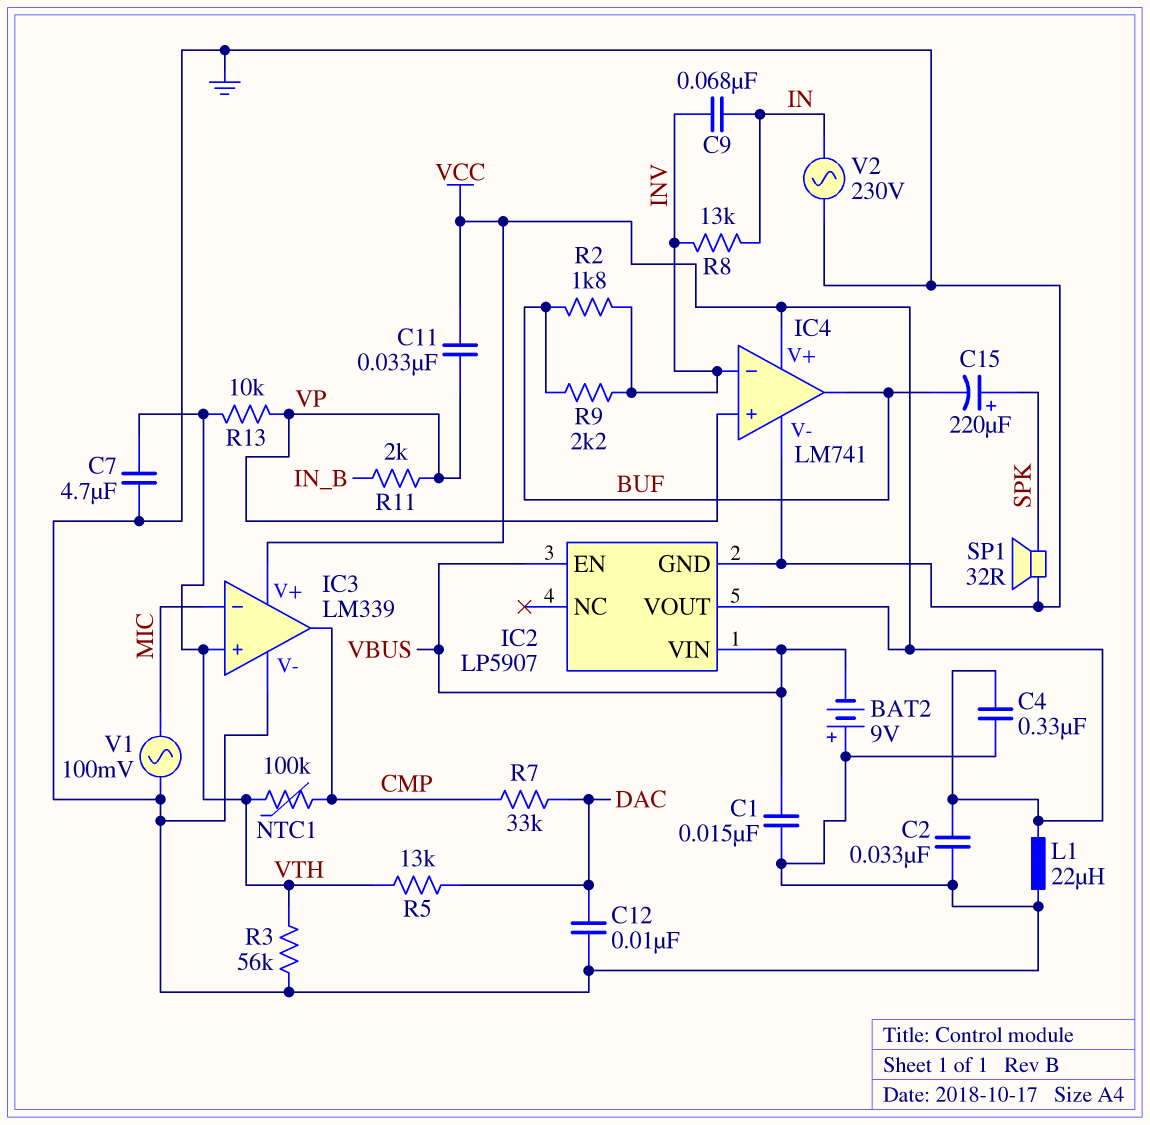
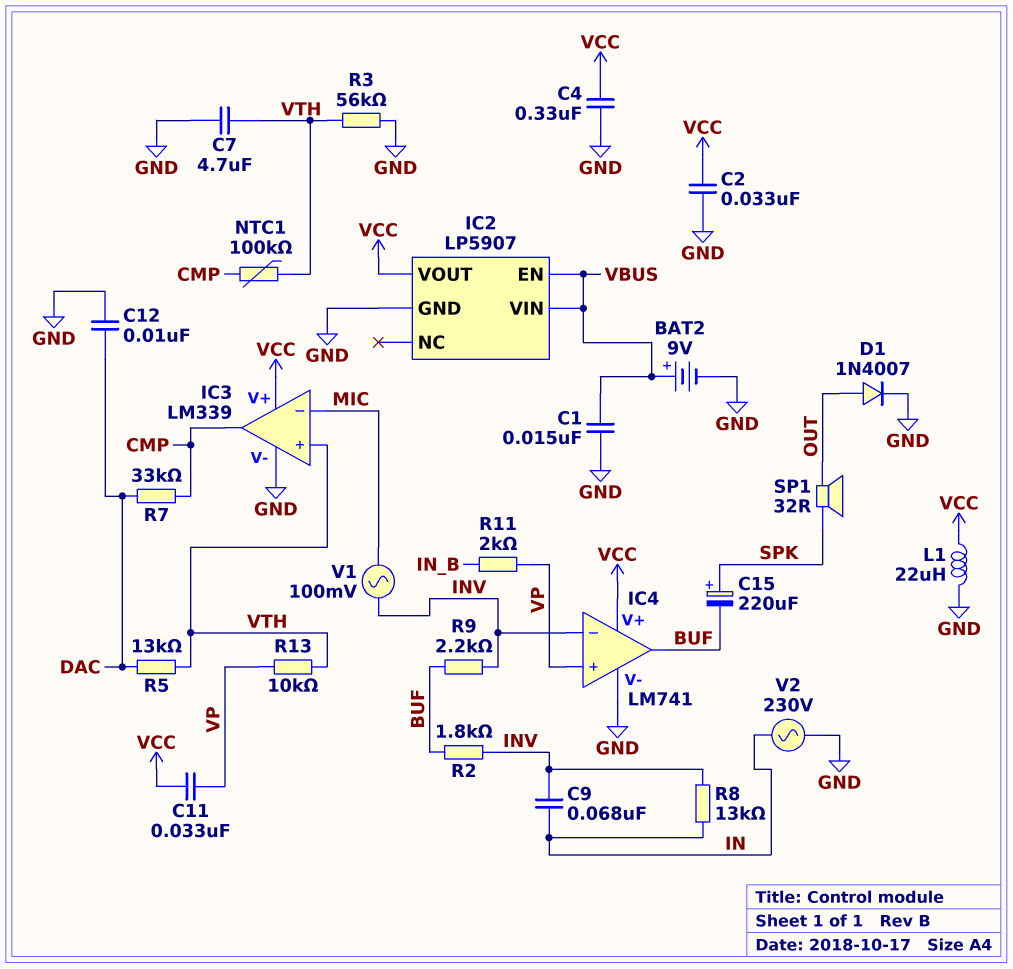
BAT2: 9V (plus GND, minus VBUS) -> 9V (plus VBUS, minus GND)
D1: none -> diode 1N4007 (A OUT, K GND)
SP1: speaker 32R (GND, SPK) -> speaker 32R (OUT, SPK)
V1: AC 100mV (GND, MIC) -> AC 100mV (INV, MIC)

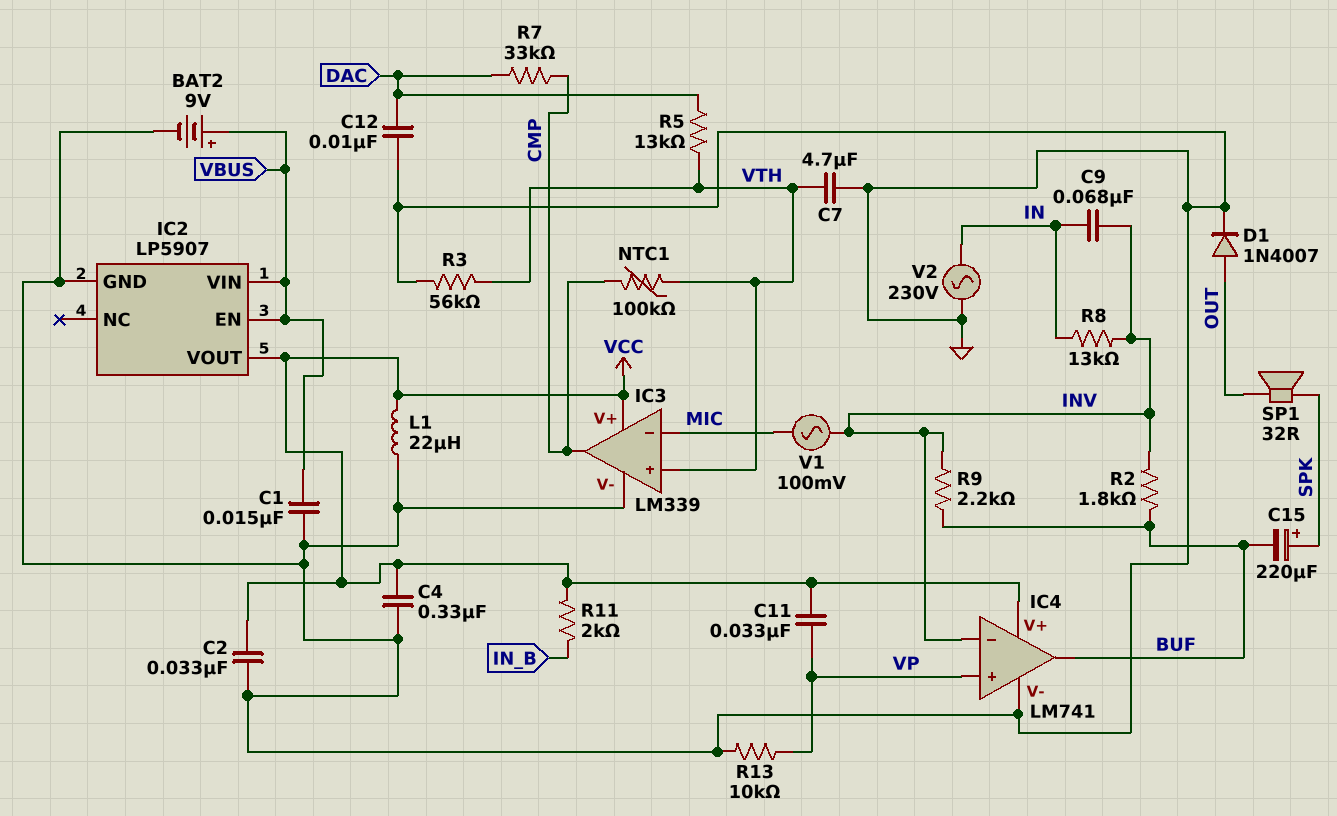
R11: 2k (IN_B, VP) -> 2k (IN_B, VCC)
R13: 10k (VP, VTH) -> 10k (GND, VP)

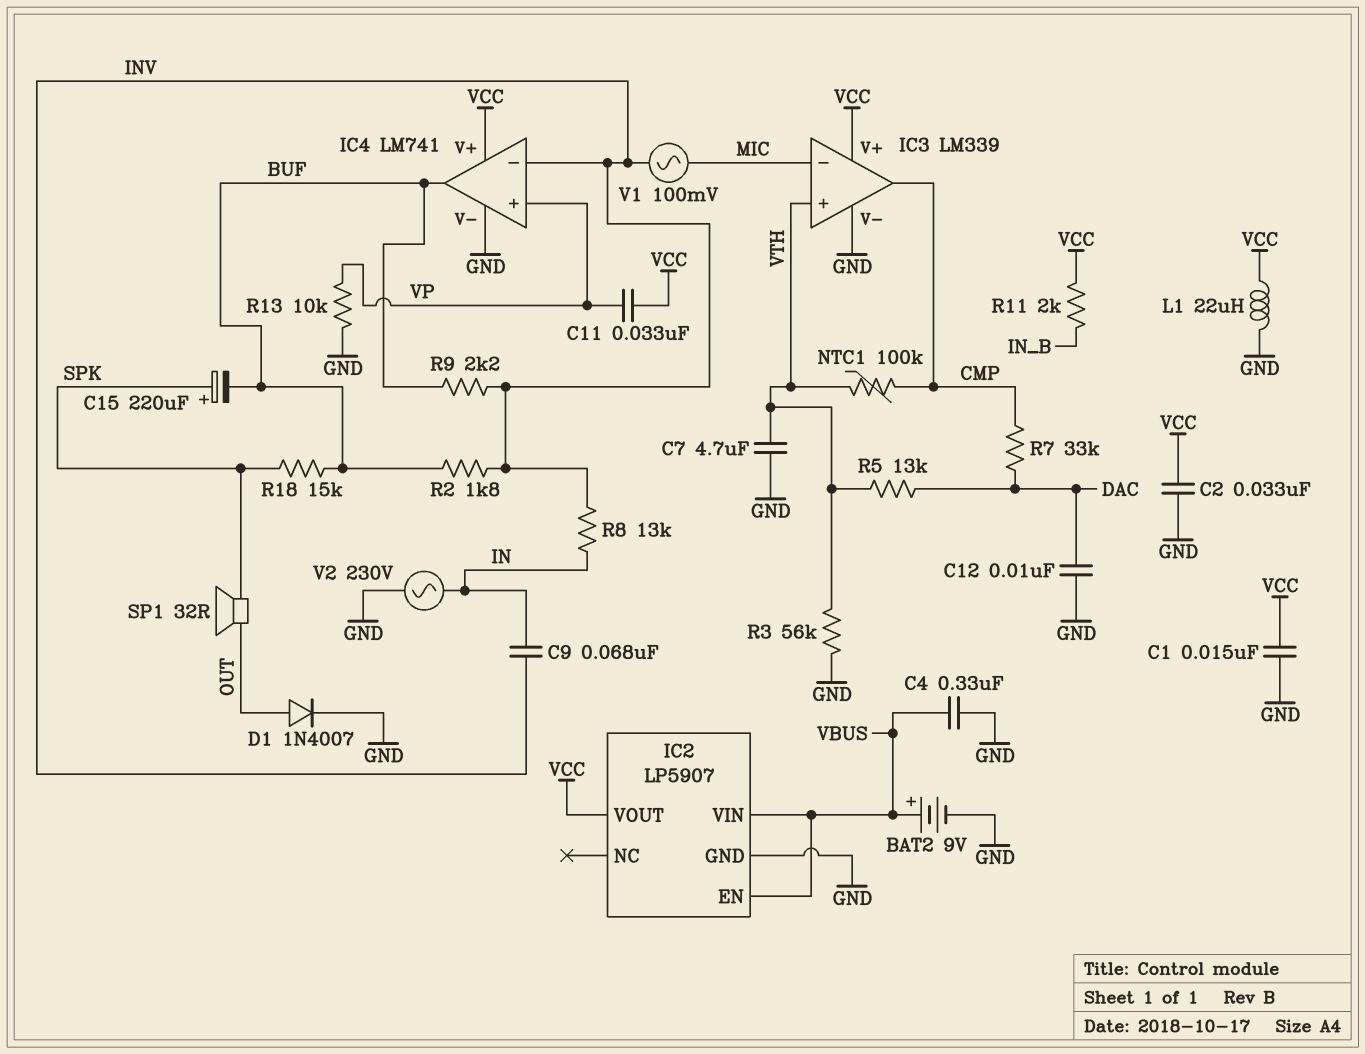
C1: 15nF (GND, VBUS) -> 15nF (GND, VCC)
C4: 330nF (GND, VCC) -> 330nF (GND, VBUS)
R18: none -> 15k (BUF, SPK)

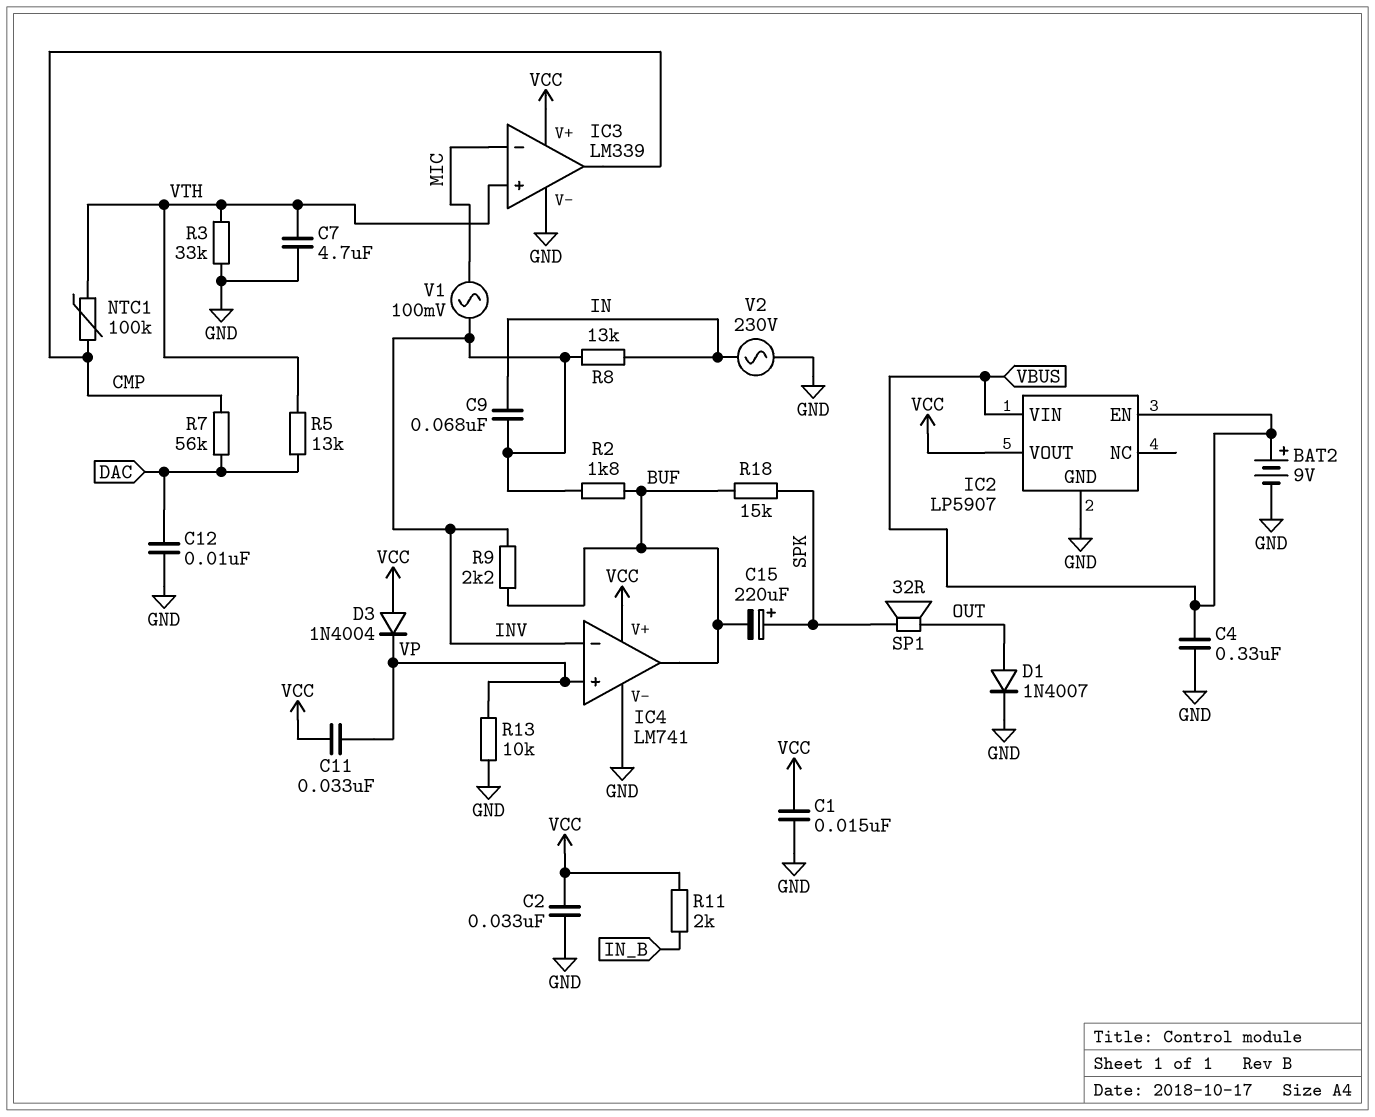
D3: none -> diode 1N4004 (A VCC, K VP)
L1: 22uH (GND, VCC) -> none
R3: 56k (GND, VTH) -> 33k (GND, VTH)
R7: 33k (CMP, DAC) -> 56k (CMP, DAC)

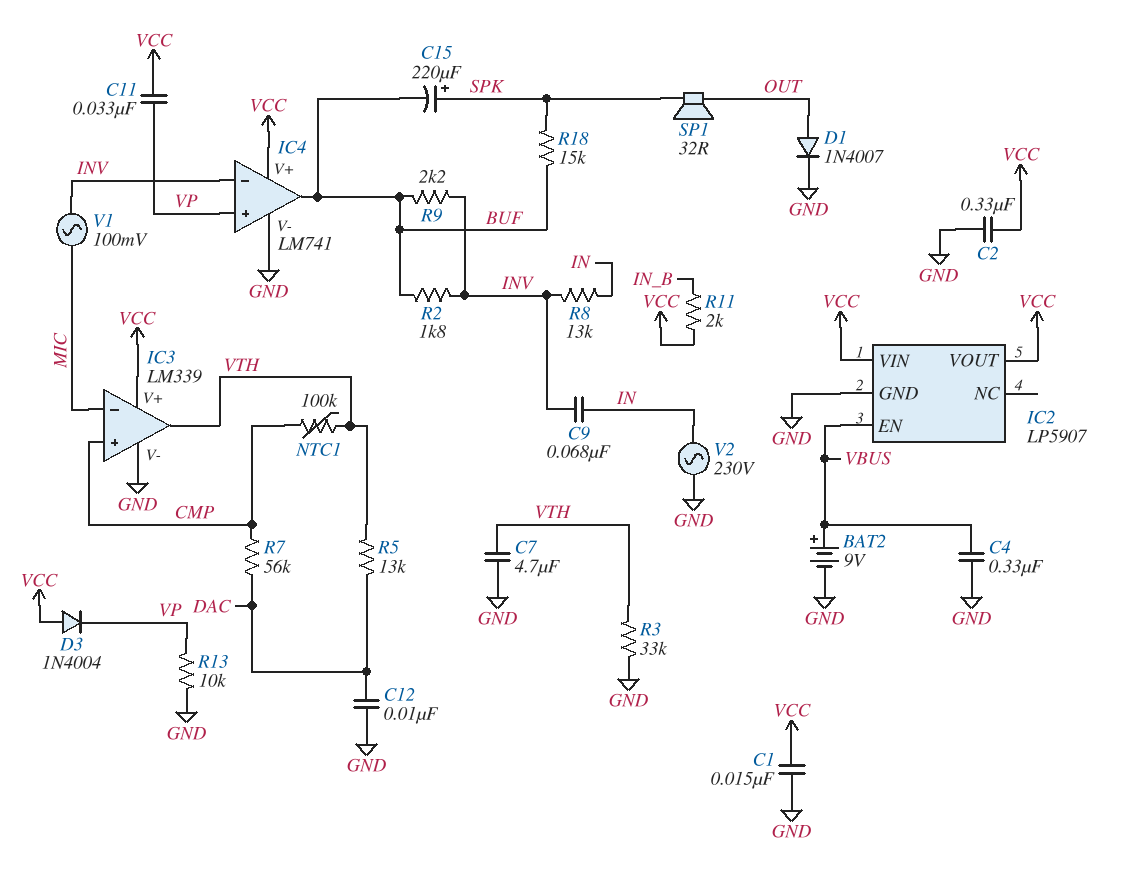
C2: 33nF (GND, VCC) -> 330nF (GND, VCC)
IC2 pin VIN: VBUS -> VCC
IC3 pin in+: VTH -> CMP
IC3 pin out: CMP -> VTH

